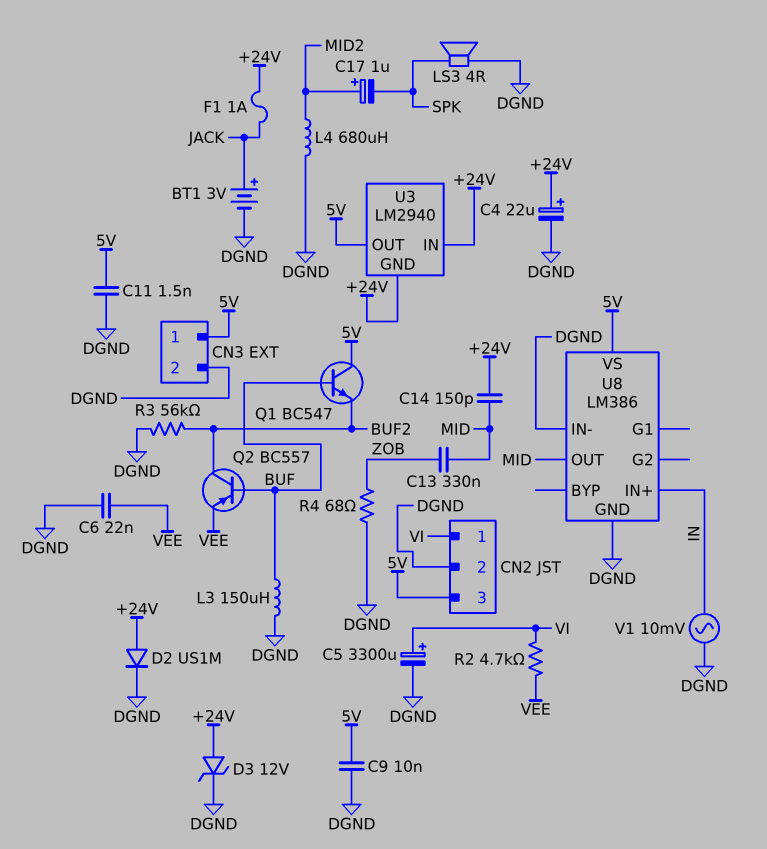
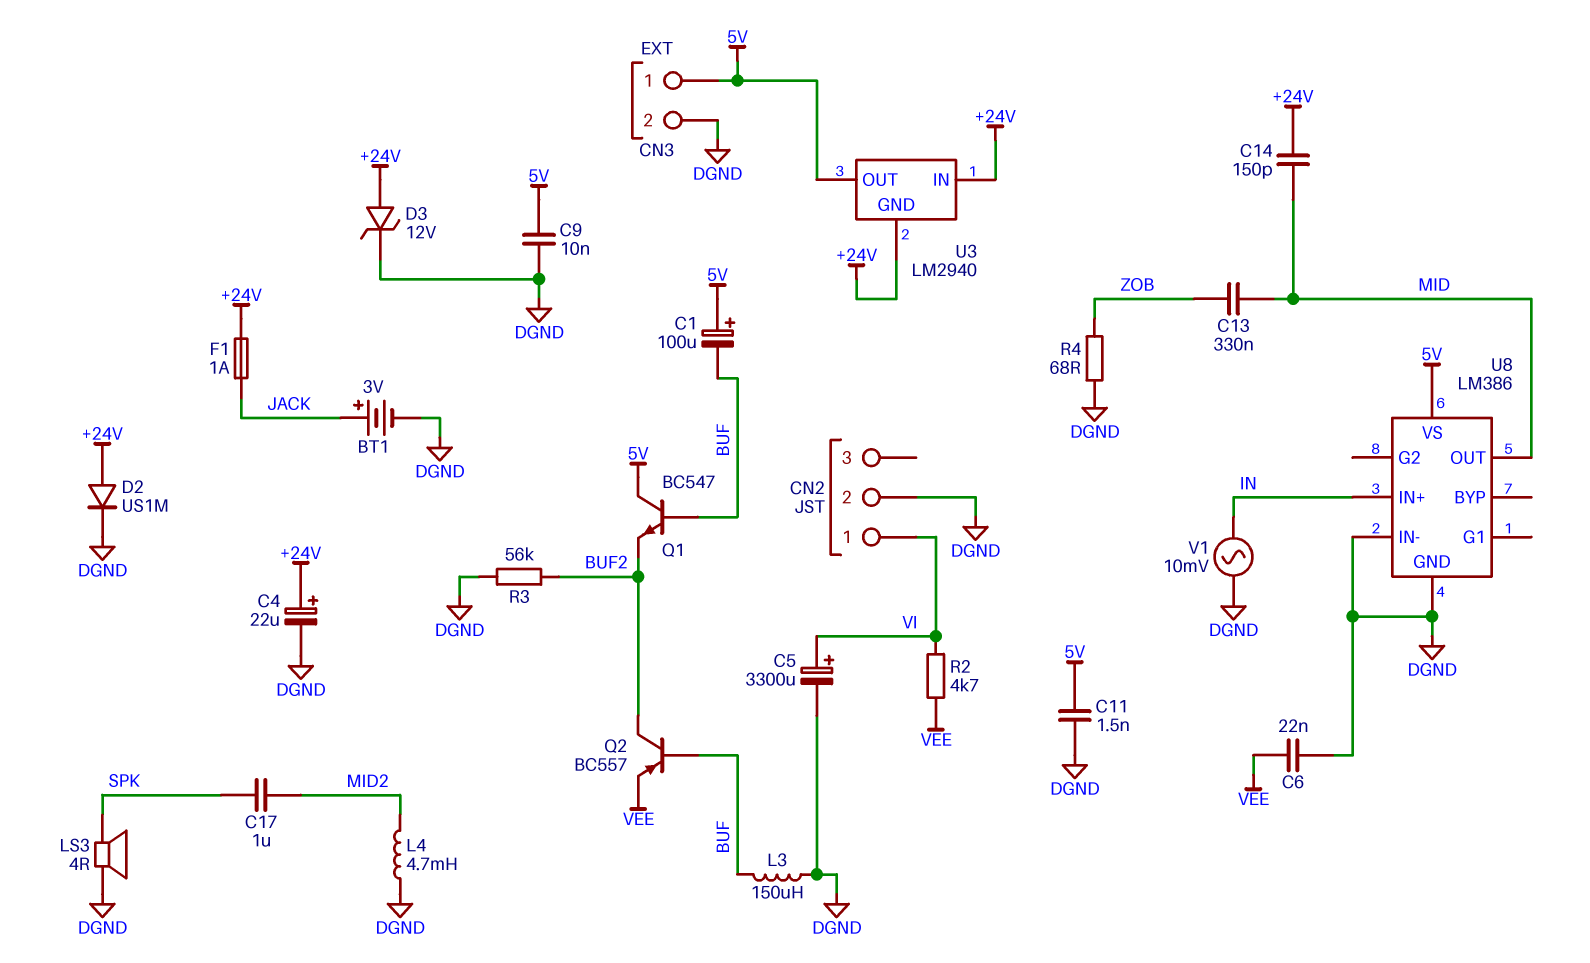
C1: none -> 100uF (plus 5V, minus BUF)
C17: 1uF (plus MID2, minus SPK) -> 1uF (MID2, SPK)
CN2 pin 3: 5V -> none
L4: 680uH (DGND, MID2) -> 4.7mH (DGND, MID2)

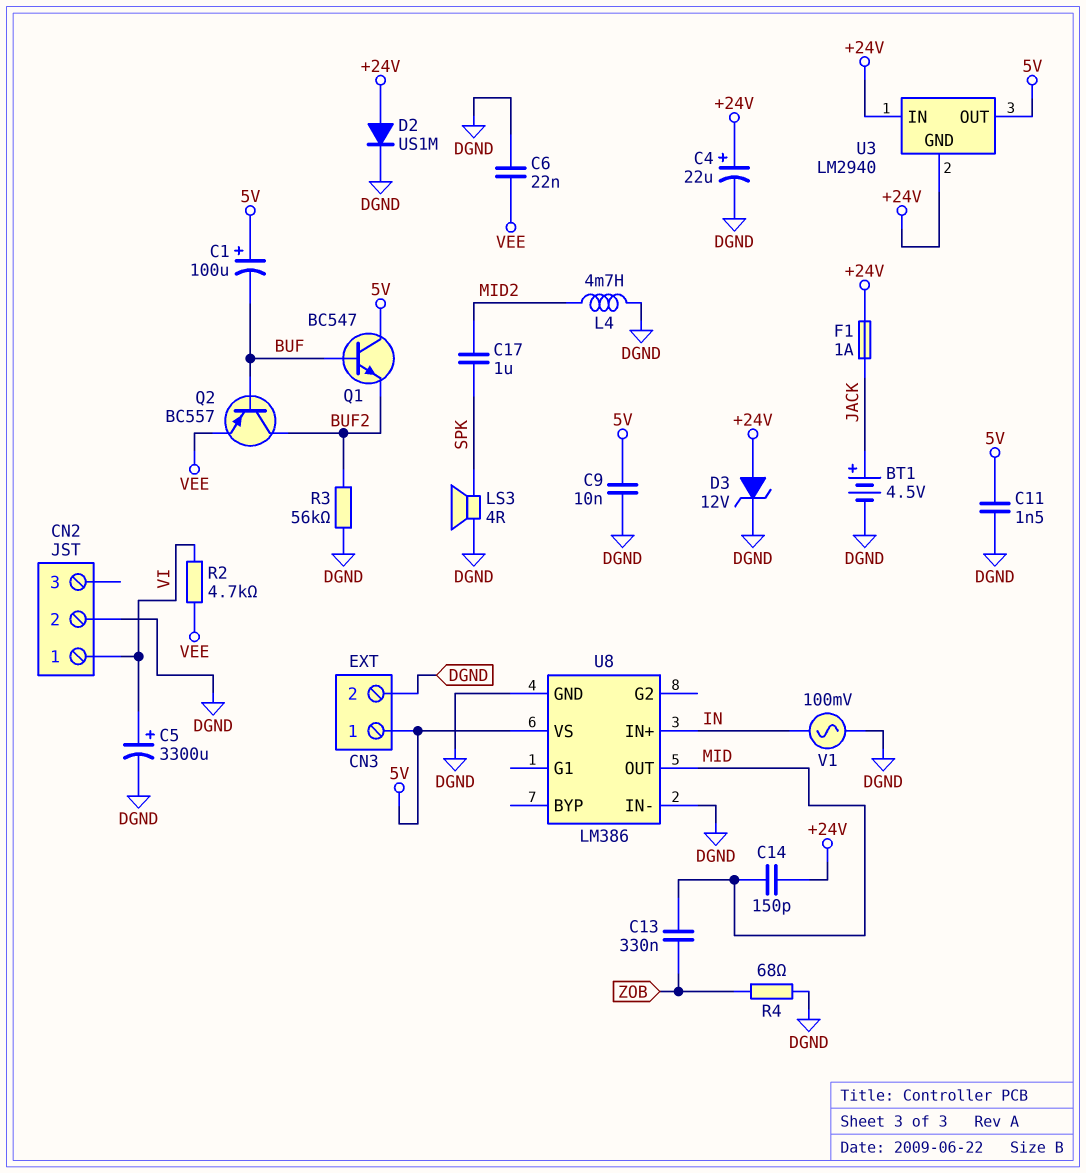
BT1: 3V (plus JACK, minus DGND) -> 4.5V (plus JACK, minus DGND)
L3: 150uH (BUF, DGND) -> none
V1: AC 10mV (DGND, IN) -> AC 100mV (DGND, IN)

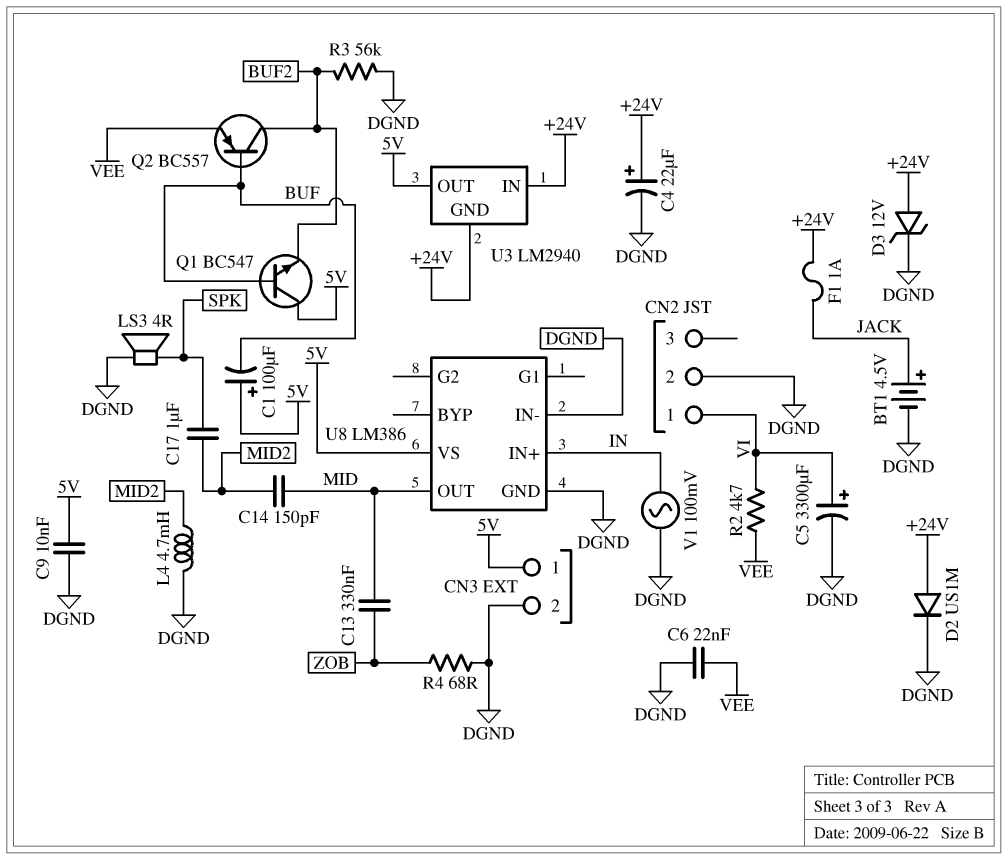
C11: 1.5nF (5V, DGND) -> none
C14: 150pF (+24V, MID) -> 150pF (MID, MID2)

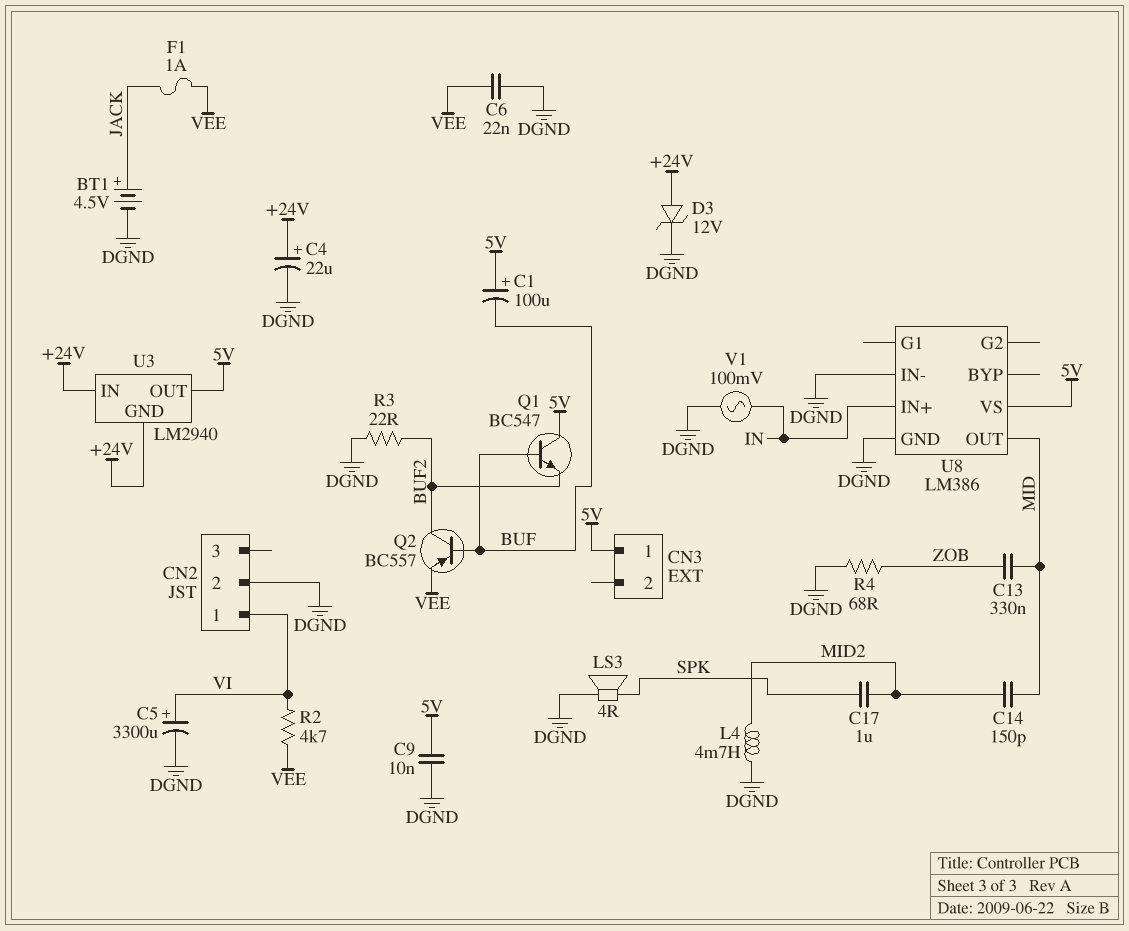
CN3 pin 2: DGND -> none
D2: diode US1M (A +24V, K DGND) -> none
F1: 1A (+24V, JACK) -> 1A (JACK, VEE)
R3: 56k (BUF2, DGND) -> 22 (BUF2, DGND)

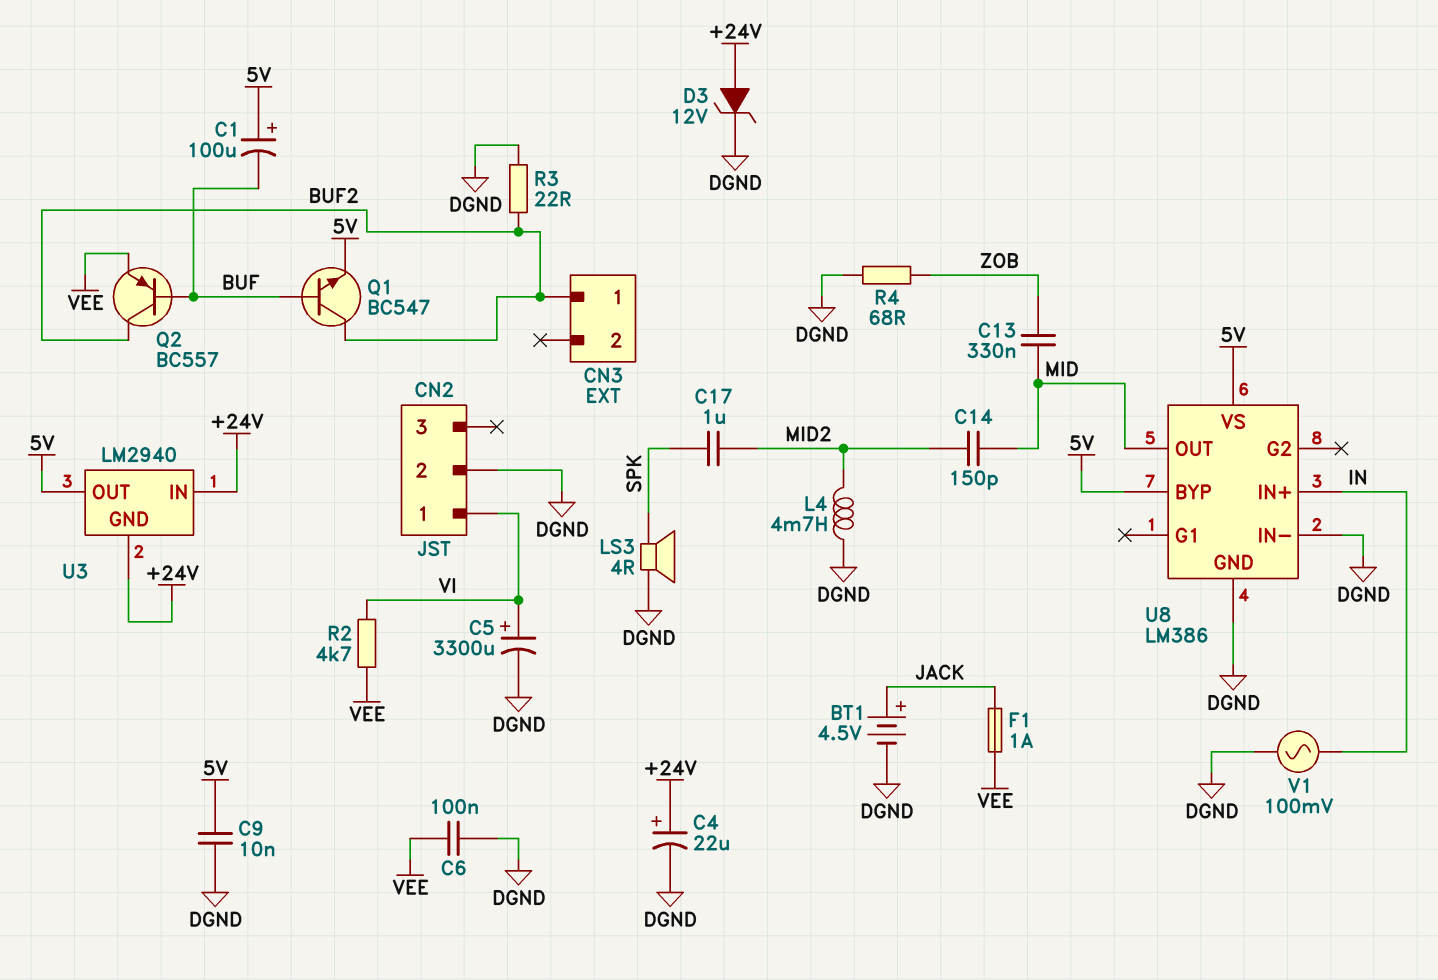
C6: 22nF (DGND, VEE) -> 100nF (DGND, VEE)
CN3 pin 1: 5V -> BUF2
Q1: NPN BC547 (B BUF, C 5V, E BUF2) -> NPN BC547 (B BUF, C BUF2, E 5V)
U8 pin BYP: none -> 5V

